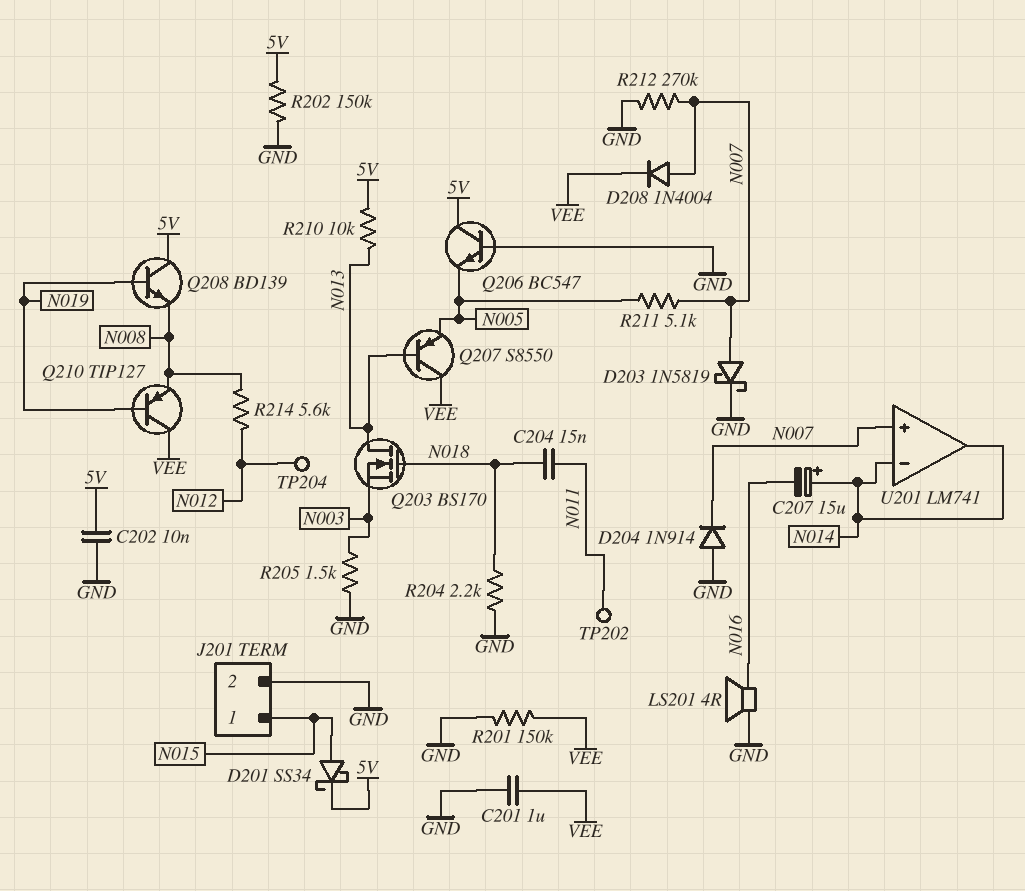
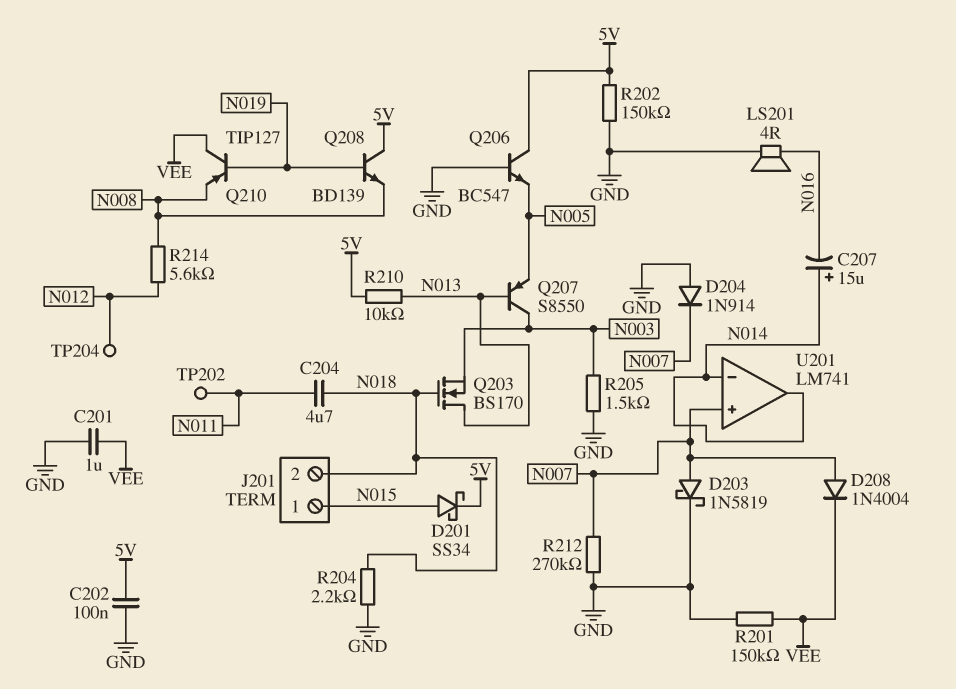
C202: 10nF (5V, GND) -> 100nF (5V, GND)
C204: 15nF (N011, N018) -> 4.7uF (N011, N018)
J201 pin 2: GND -> N018
Q207: PNP S8550 (B N013, C VEE, E N005) -> PNP S8550 (B N013, C N003, E N005)
R211: 5.1k (N005, N007) -> none

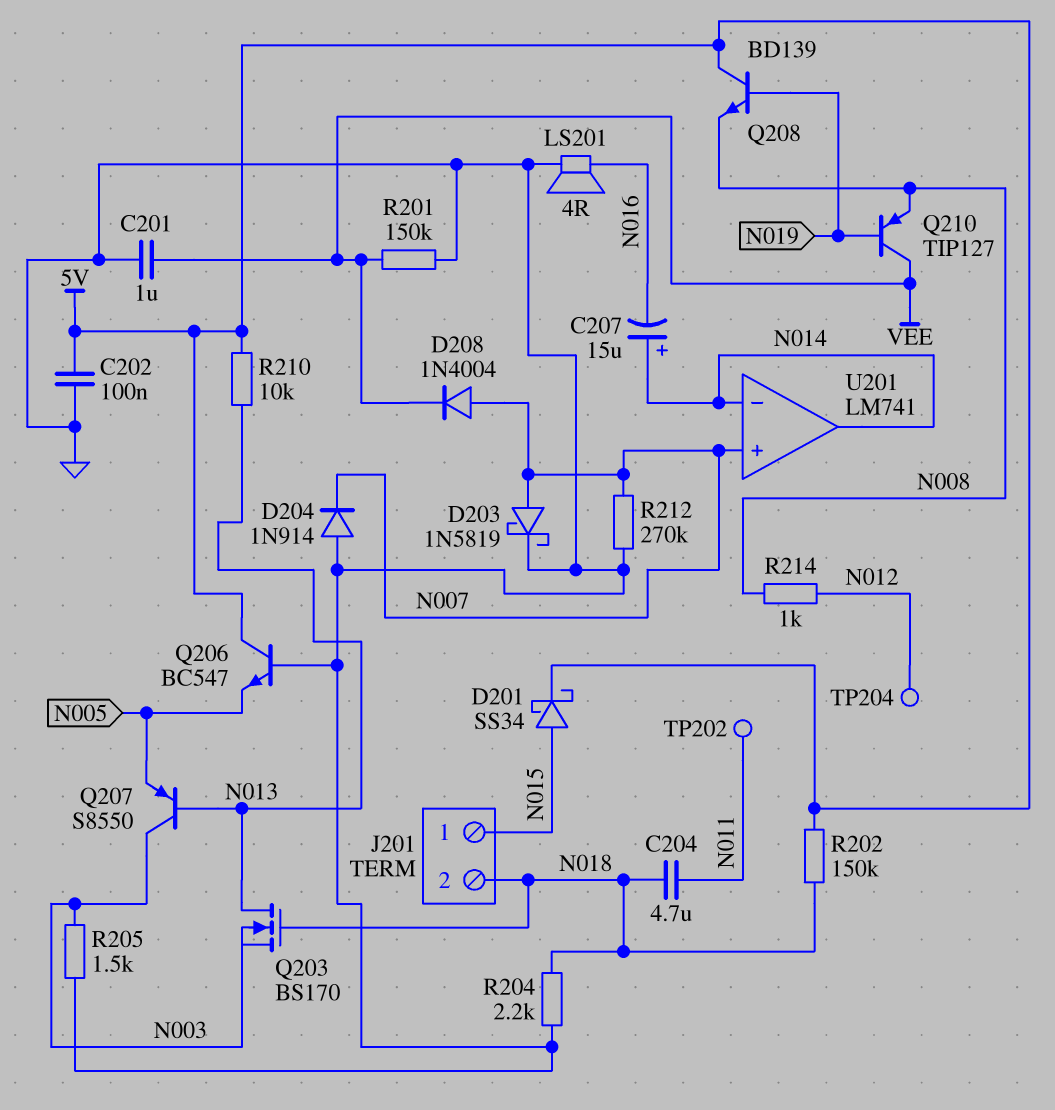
R202: 150k (5V, GND) -> 150k (5V, N018)
R214: 5.6k (N008, N012) -> 1k (N008, N012)

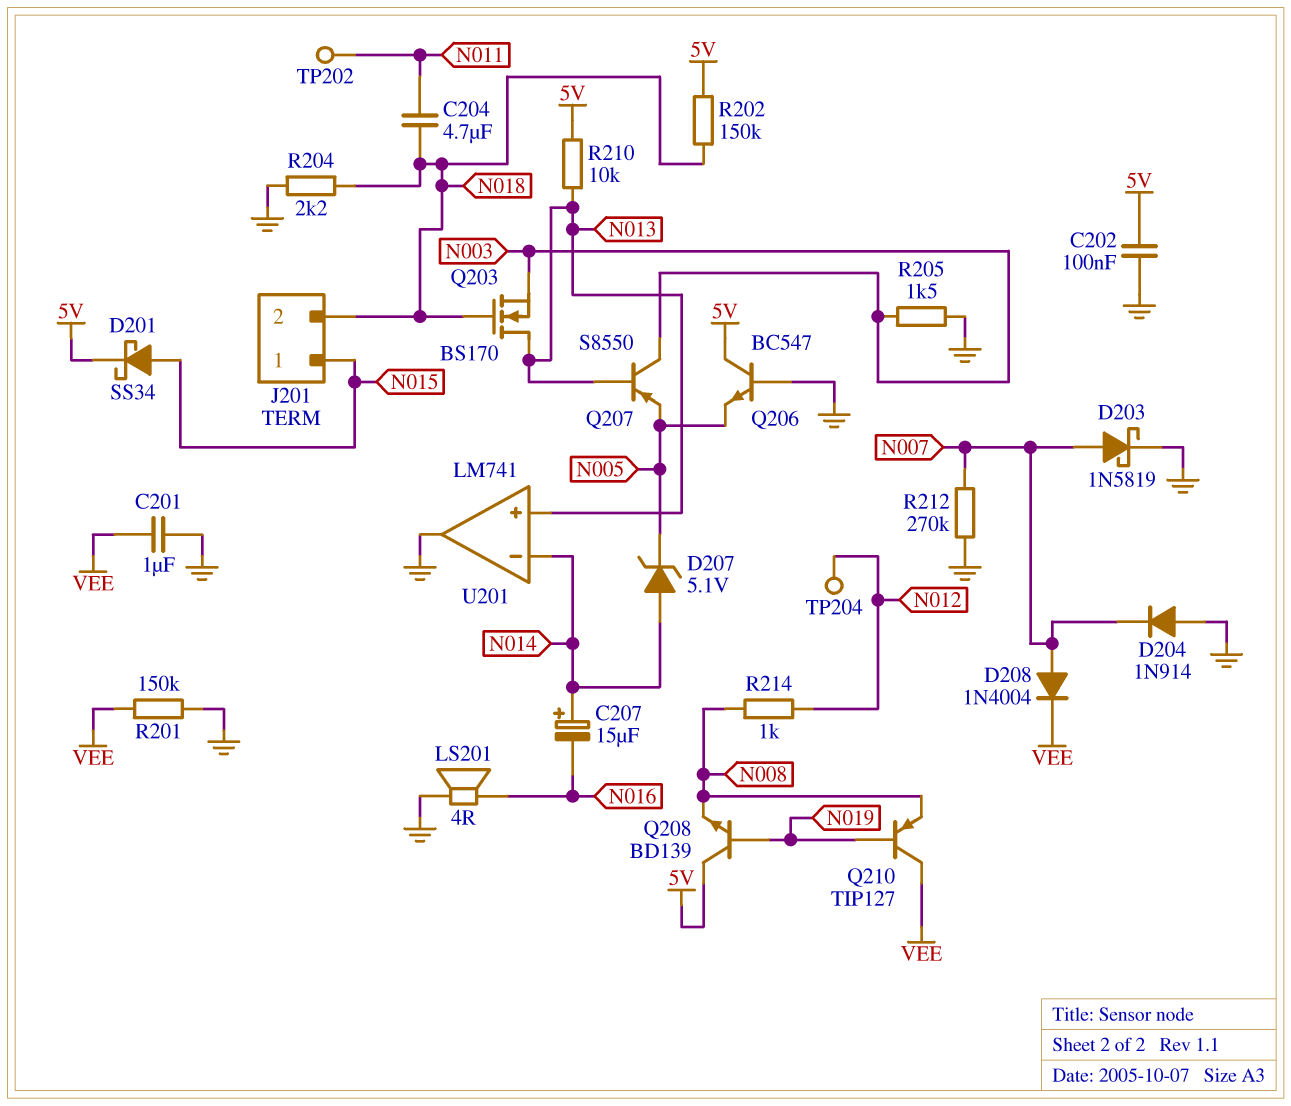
D207: none -> zener 5.1V (A N014, K N005)
U201 pin in+: N007 -> N013
U201 pin out: N014 -> GND

